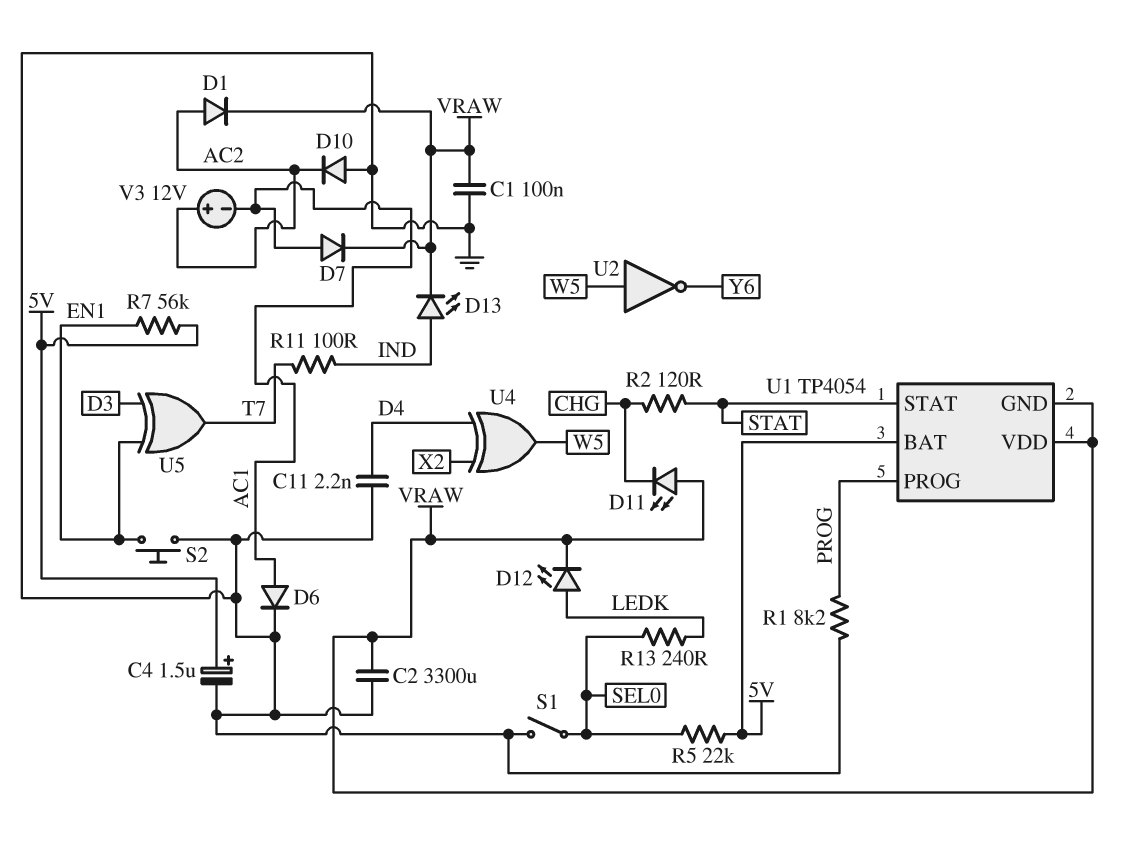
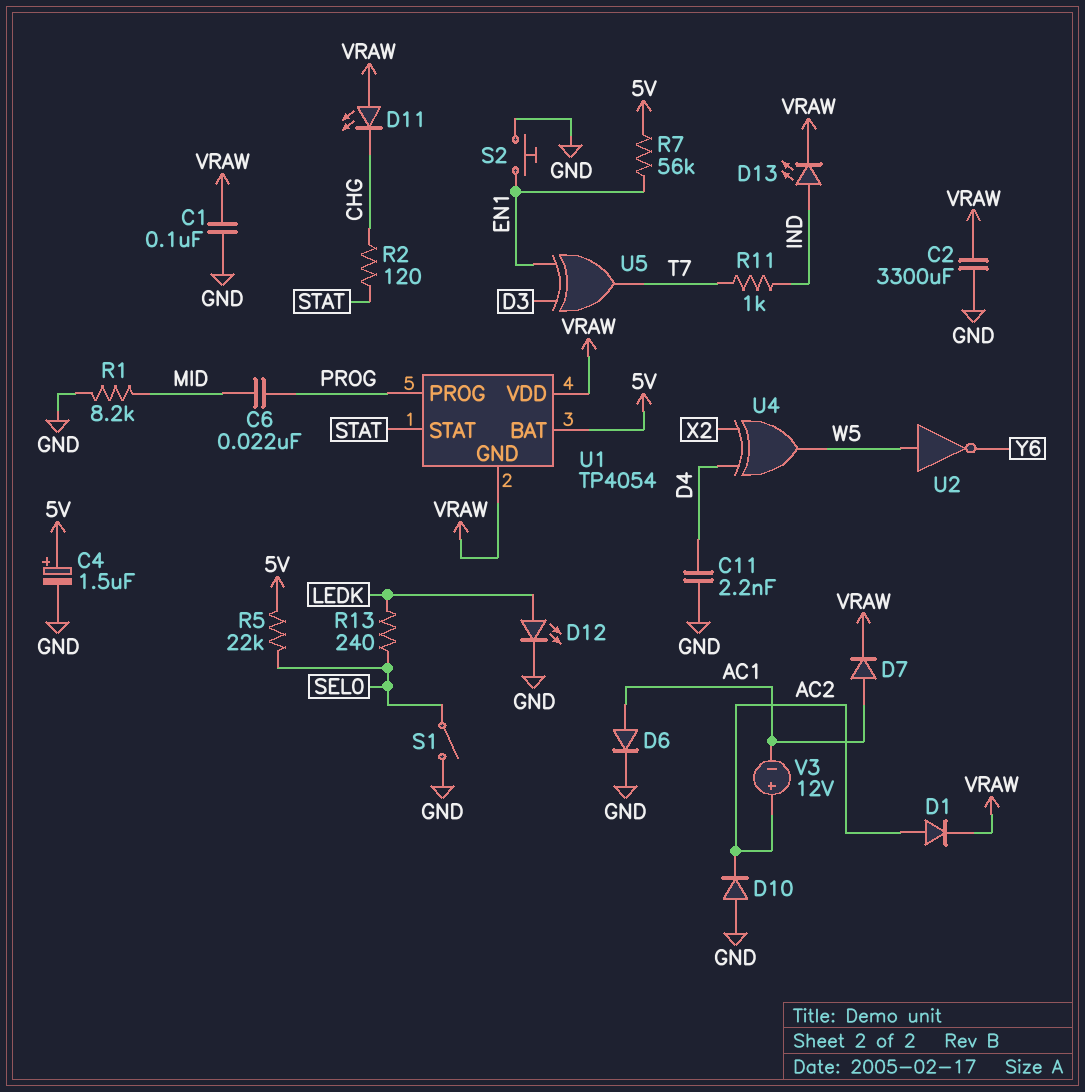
C6: none -> 22nF (MID, PROG)
D12: LED (A LEDK, K VRAW) -> LED (A LEDK, K GND)
R1: 8.2k (GND, PROG) -> 8.2k (GND, MID)
R11: 100 (IND, T7) -> 1k (IND, T7)

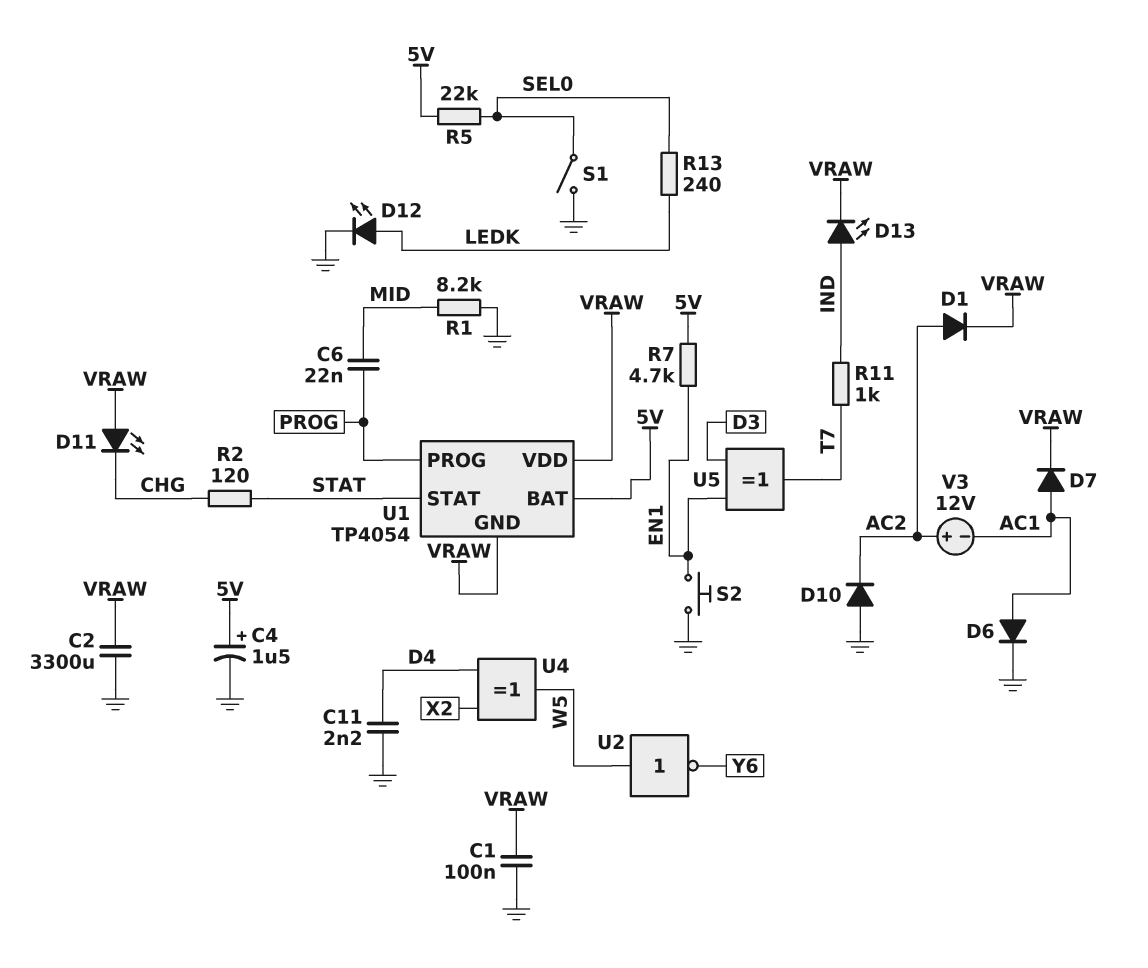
R7: 56k (5V, EN1) -> 4.7k (5V, EN1)

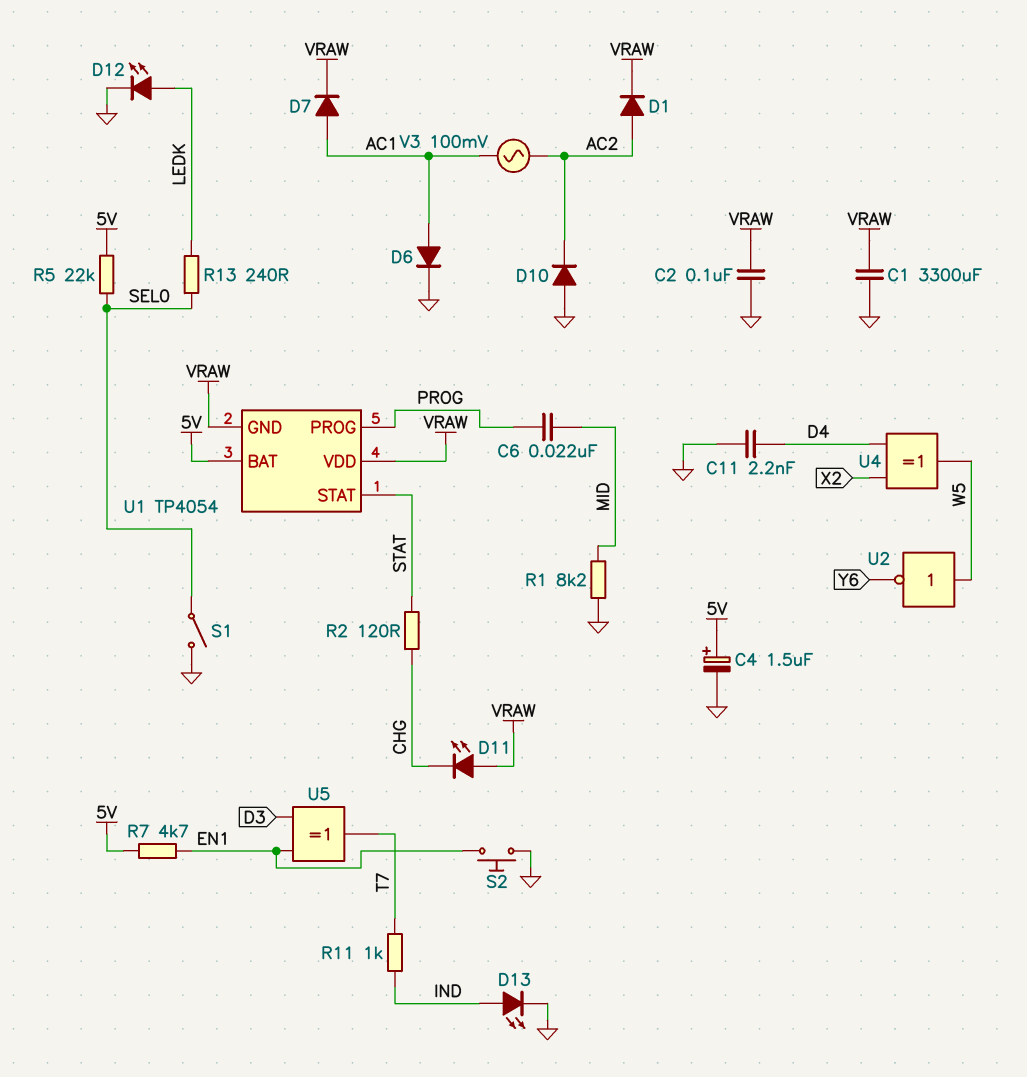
C1: 100nF (GND, VRAW) -> 3300uF (GND, VRAW)
C2: 3300uF (GND, VRAW) -> 100nF (GND, VRAW)
D13: LED (A IND, K VRAW) -> LED (A IND, K GND)
V3: 12V (plus AC2, minus AC1) -> AC 100mV (AC1, AC2)

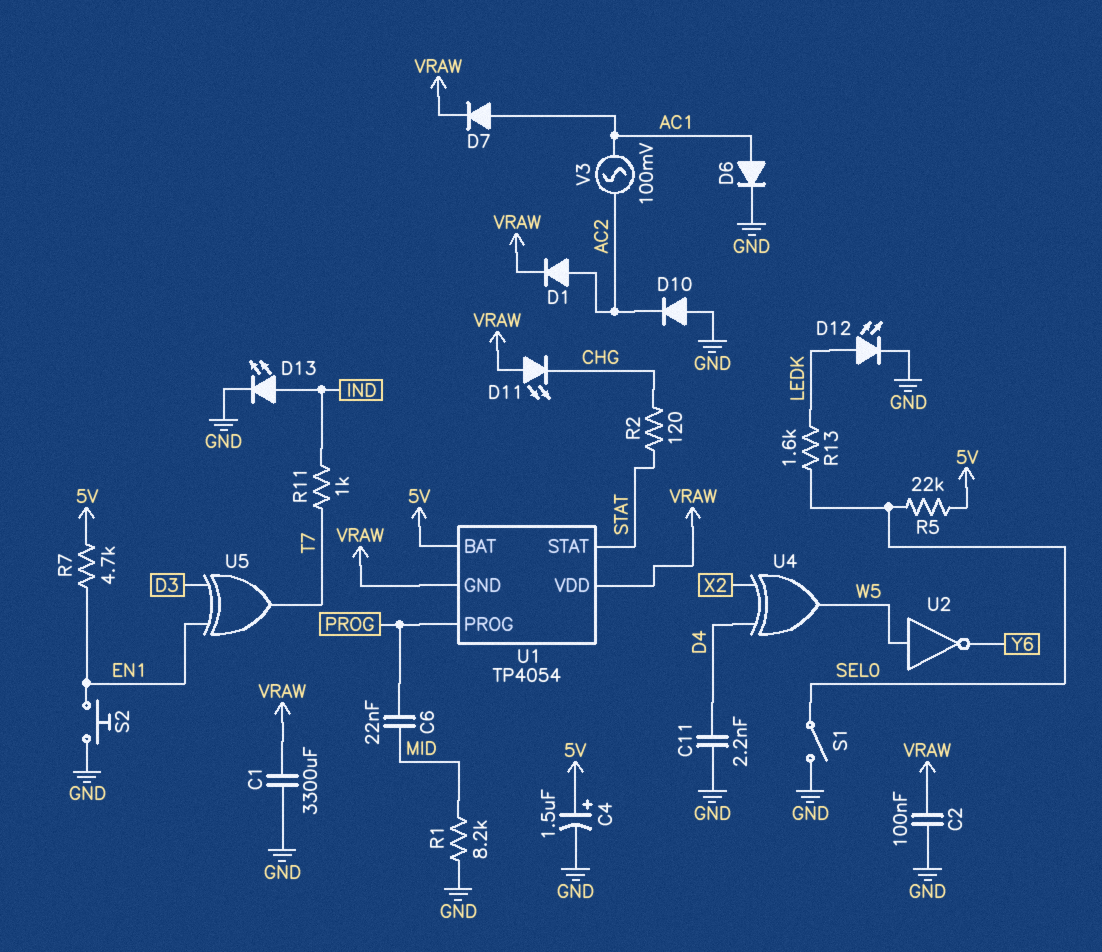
R13: 240 (LEDK, SEL0) -> 1.6k (LEDK, SEL0)

